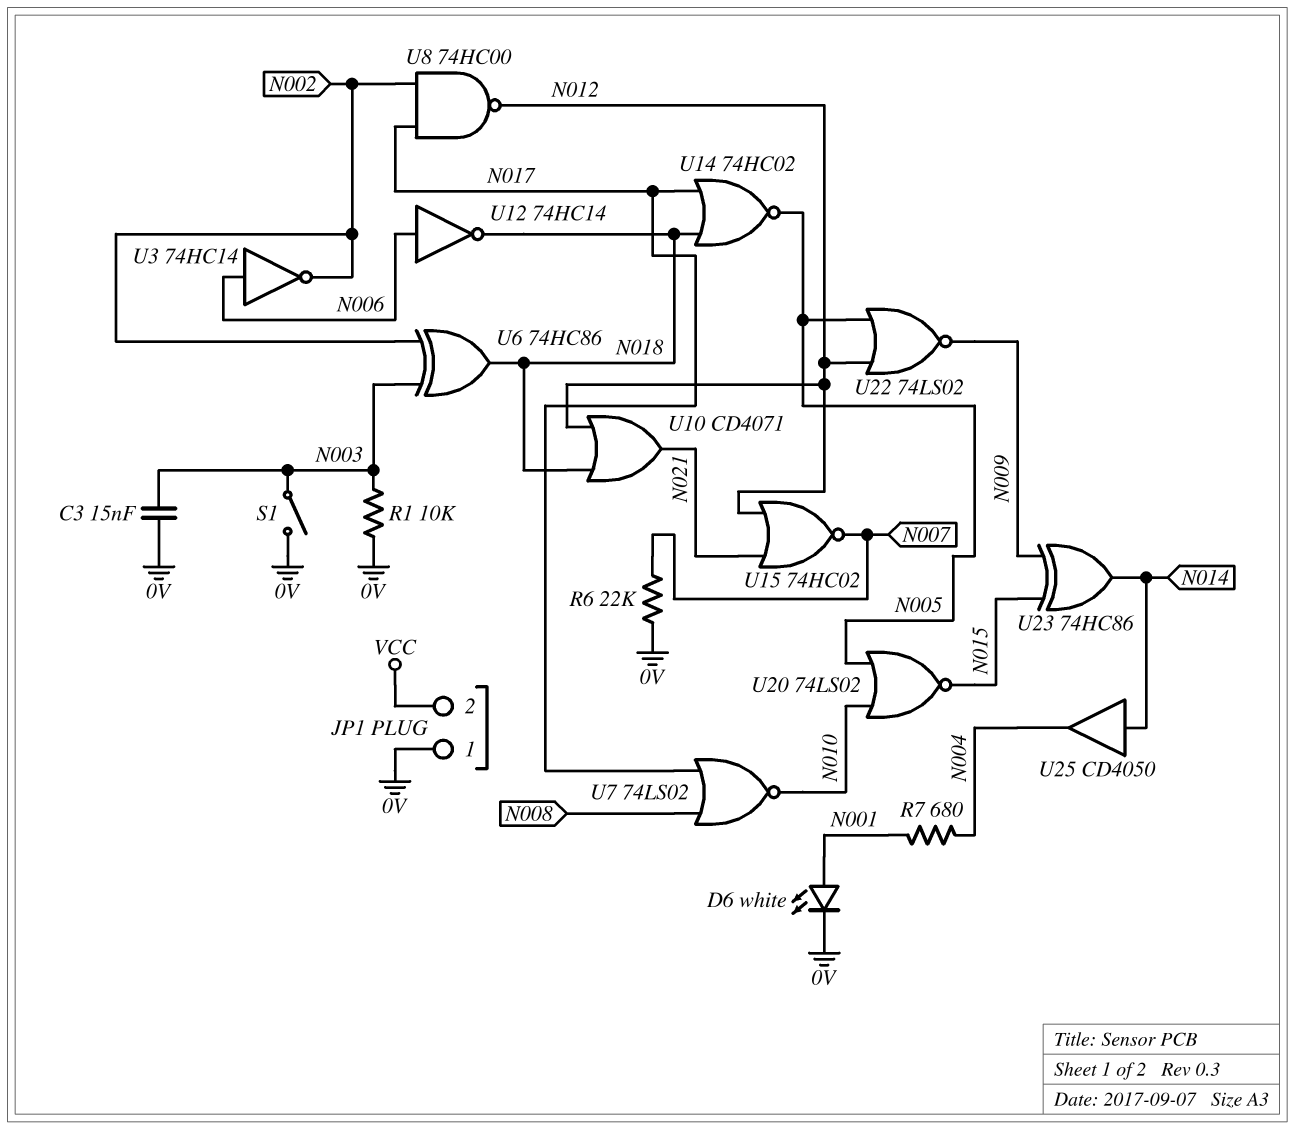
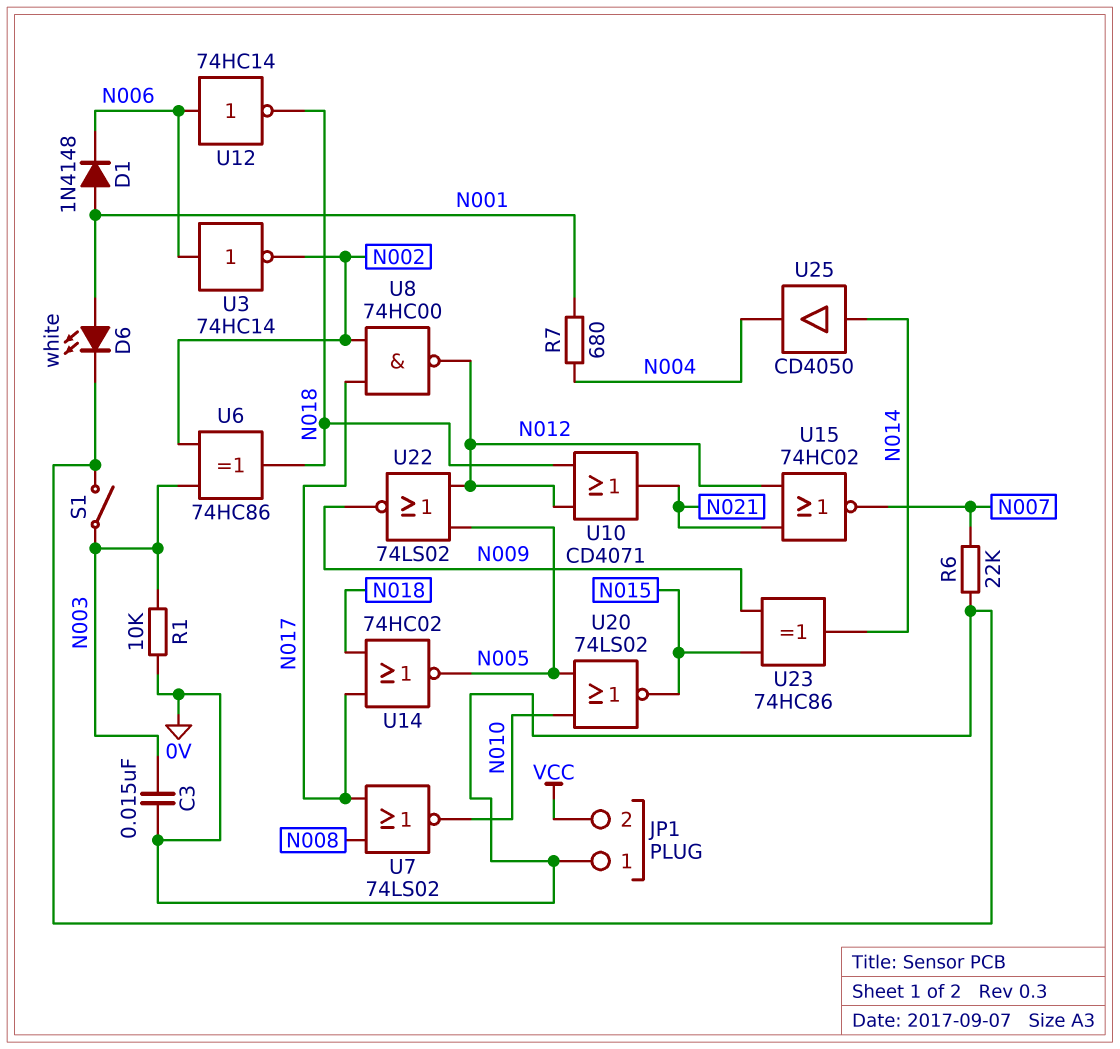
D1: none -> diode 1N4148 (A N001, K N006)

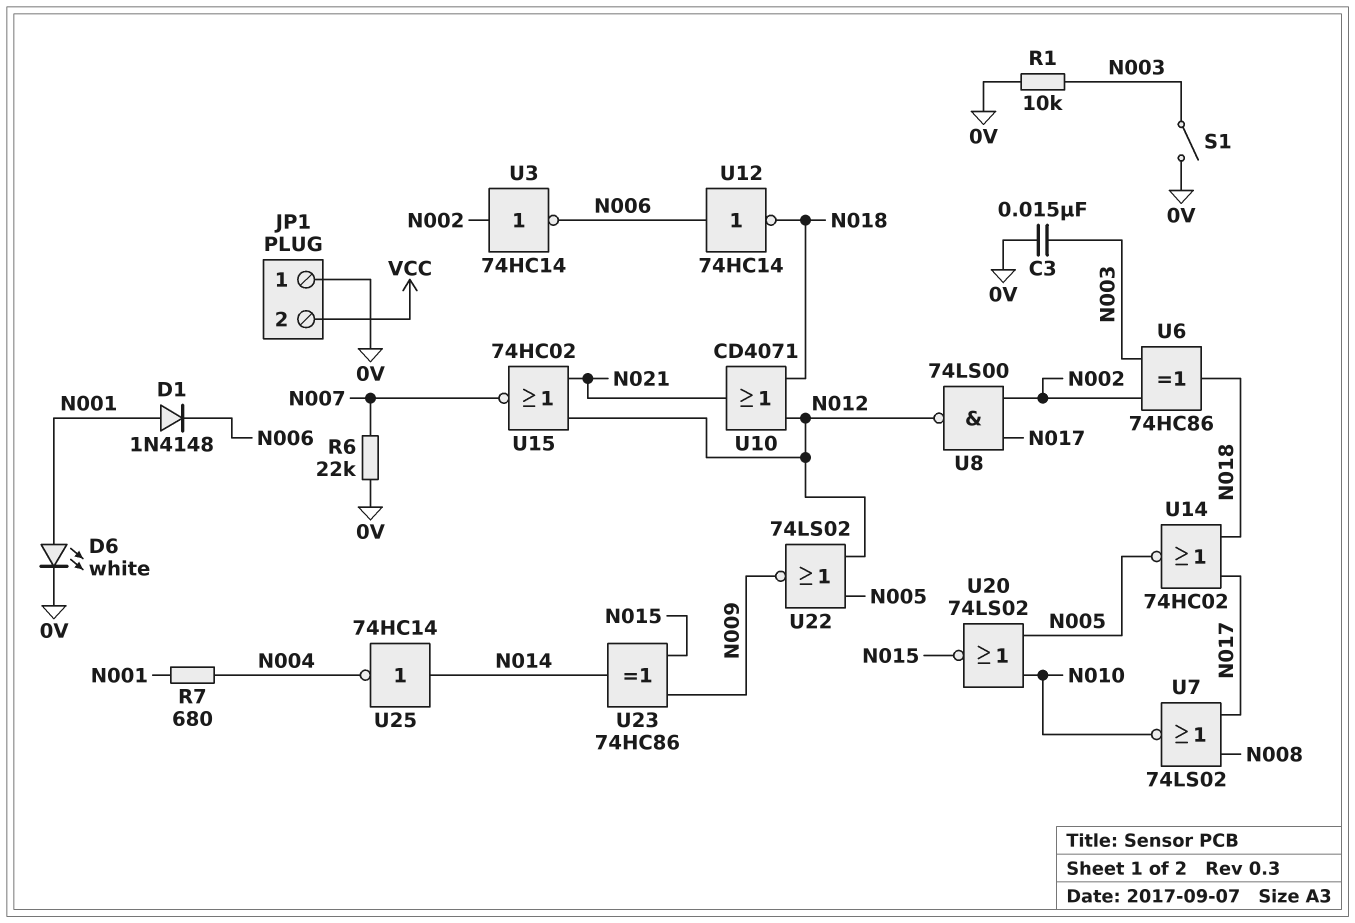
U3: NOT 74HC14 (in N006, out N002) -> NOT 74HC14 (in N002, out N006)
U8: NAND 74HC00 (in N002, in N017, out N012) -> NAND 74LS00 (in N002, in N017, out N012)
U25: buffer CD4050 (in N014, out N004) -> NOT 74HC14 (in N014, out N004)

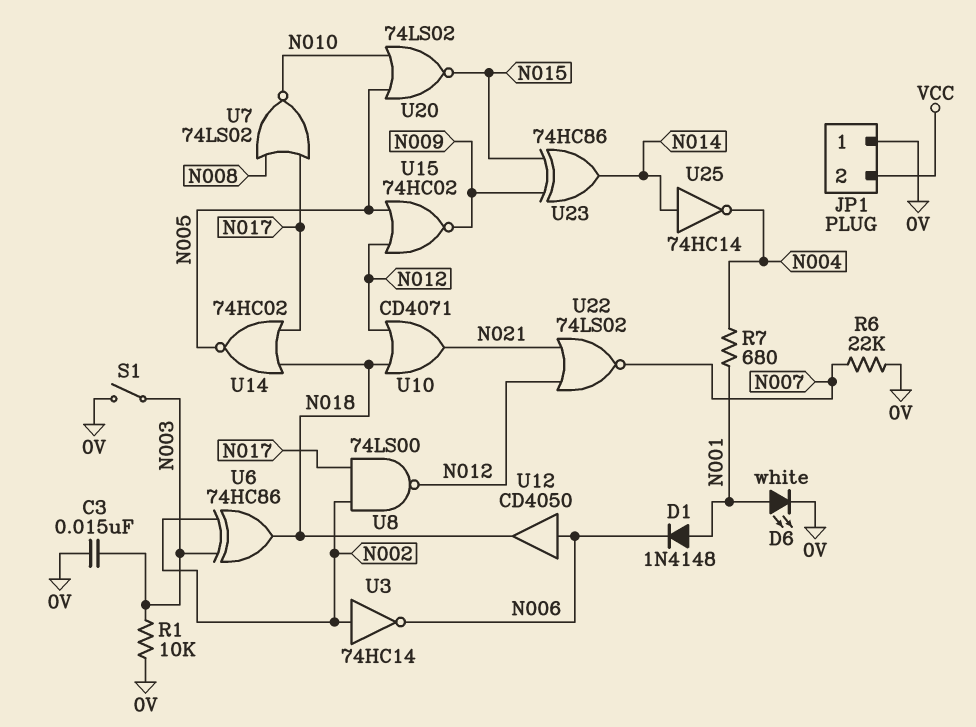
U12: NOT 74HC14 (in N006, out N018) -> buffer CD4050 (in N006, out N018)
U15: NOR 74HC02 (in N012, in N021, out N007) -> NOR 74HC02 (in N005, in N012, out N009)
U22: NOR 74LS02 (in N005, in N012, out N009) -> NOR 74LS02 (in N012, in N021, out N007)

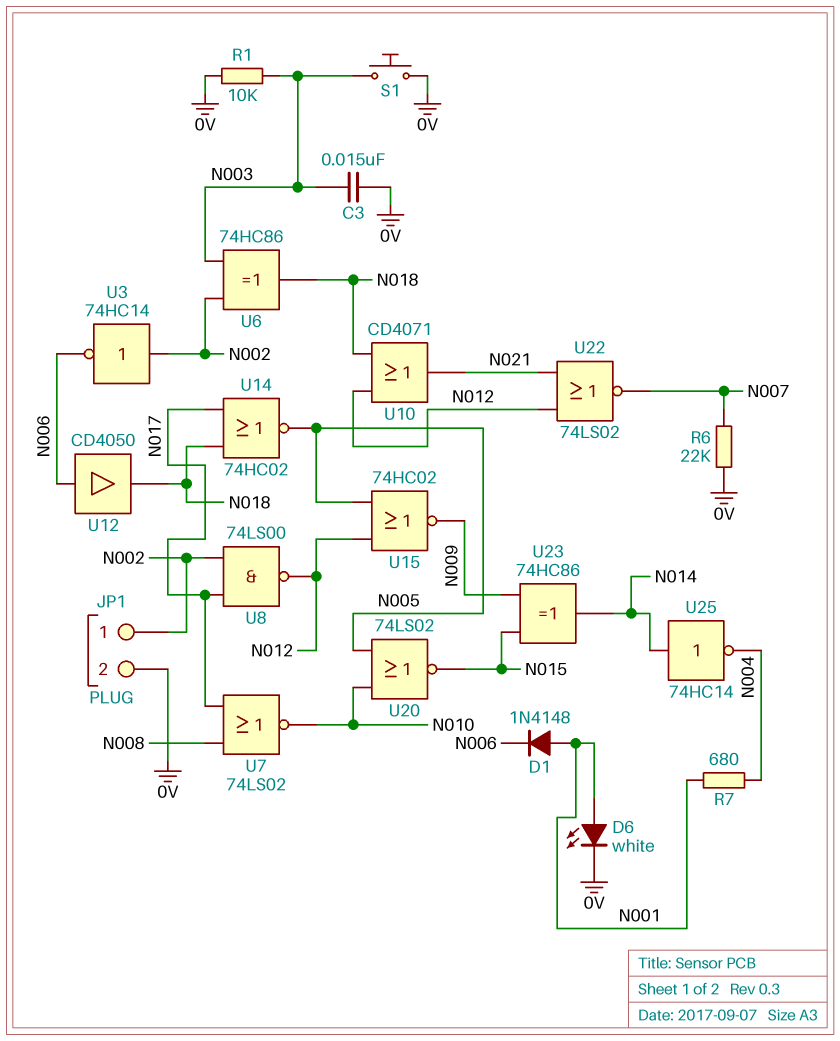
JP1 pin 1: 0V -> N002
JP1 pin 2: VCC -> 0V
S1: switch (0V, N003) -> button (0V, N003)

